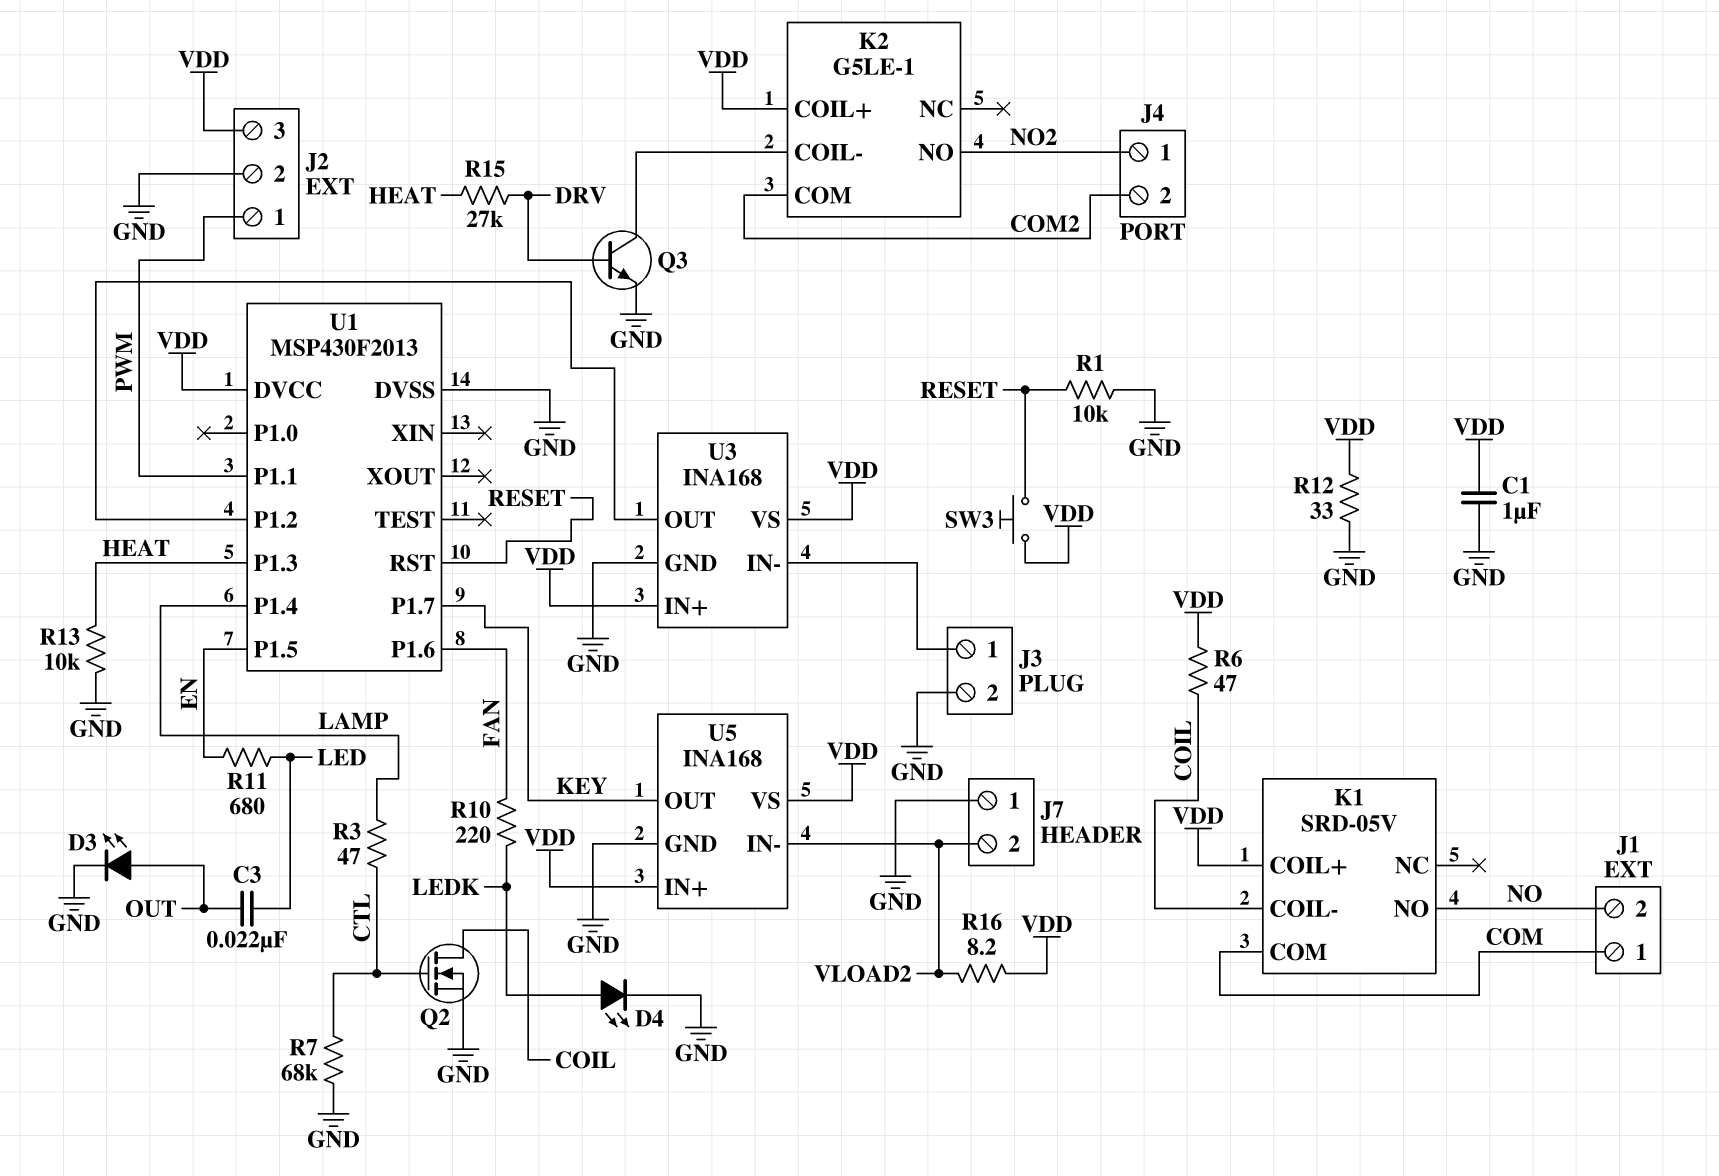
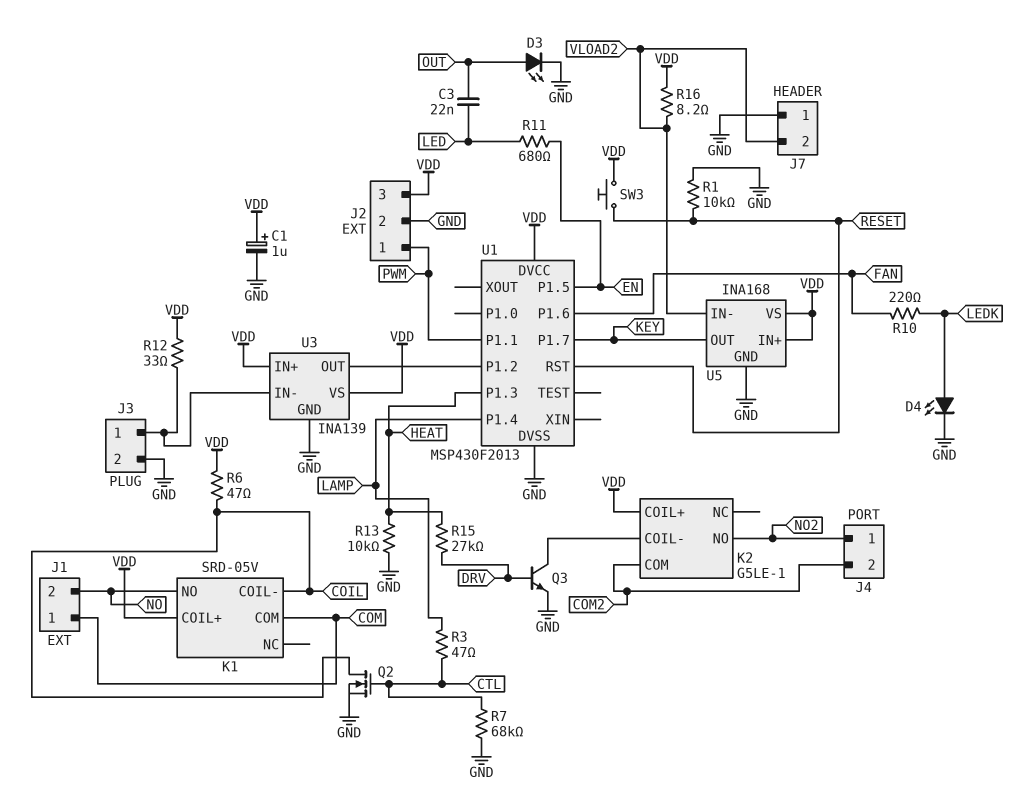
C1: 1uF (GND, VDD) -> 1uF (plus VDD, minus GND)
R12: 33 (GND, VDD) -> 33 (J3/1, VDD)
U3: INA168 -> INA139

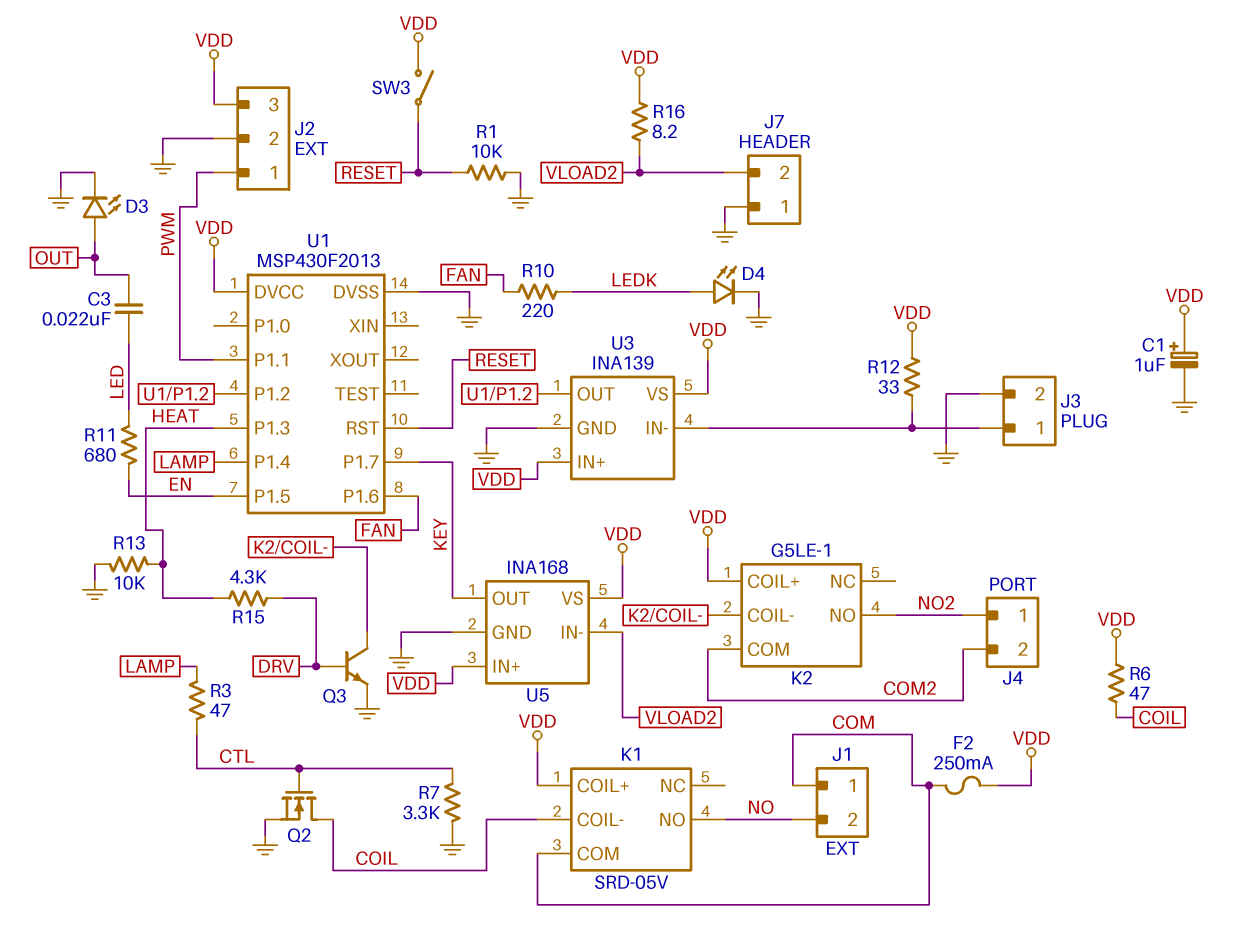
F2: none -> 250mA (COM, VDD)
R7: 68k (CTL, GND) -> 3.3k (CTL, GND)
R15: 27k (DRV, HEAT) -> 4.3k (DRV, HEAT)
SW3: button (RESET, VDD) -> switch (RESET, VDD)

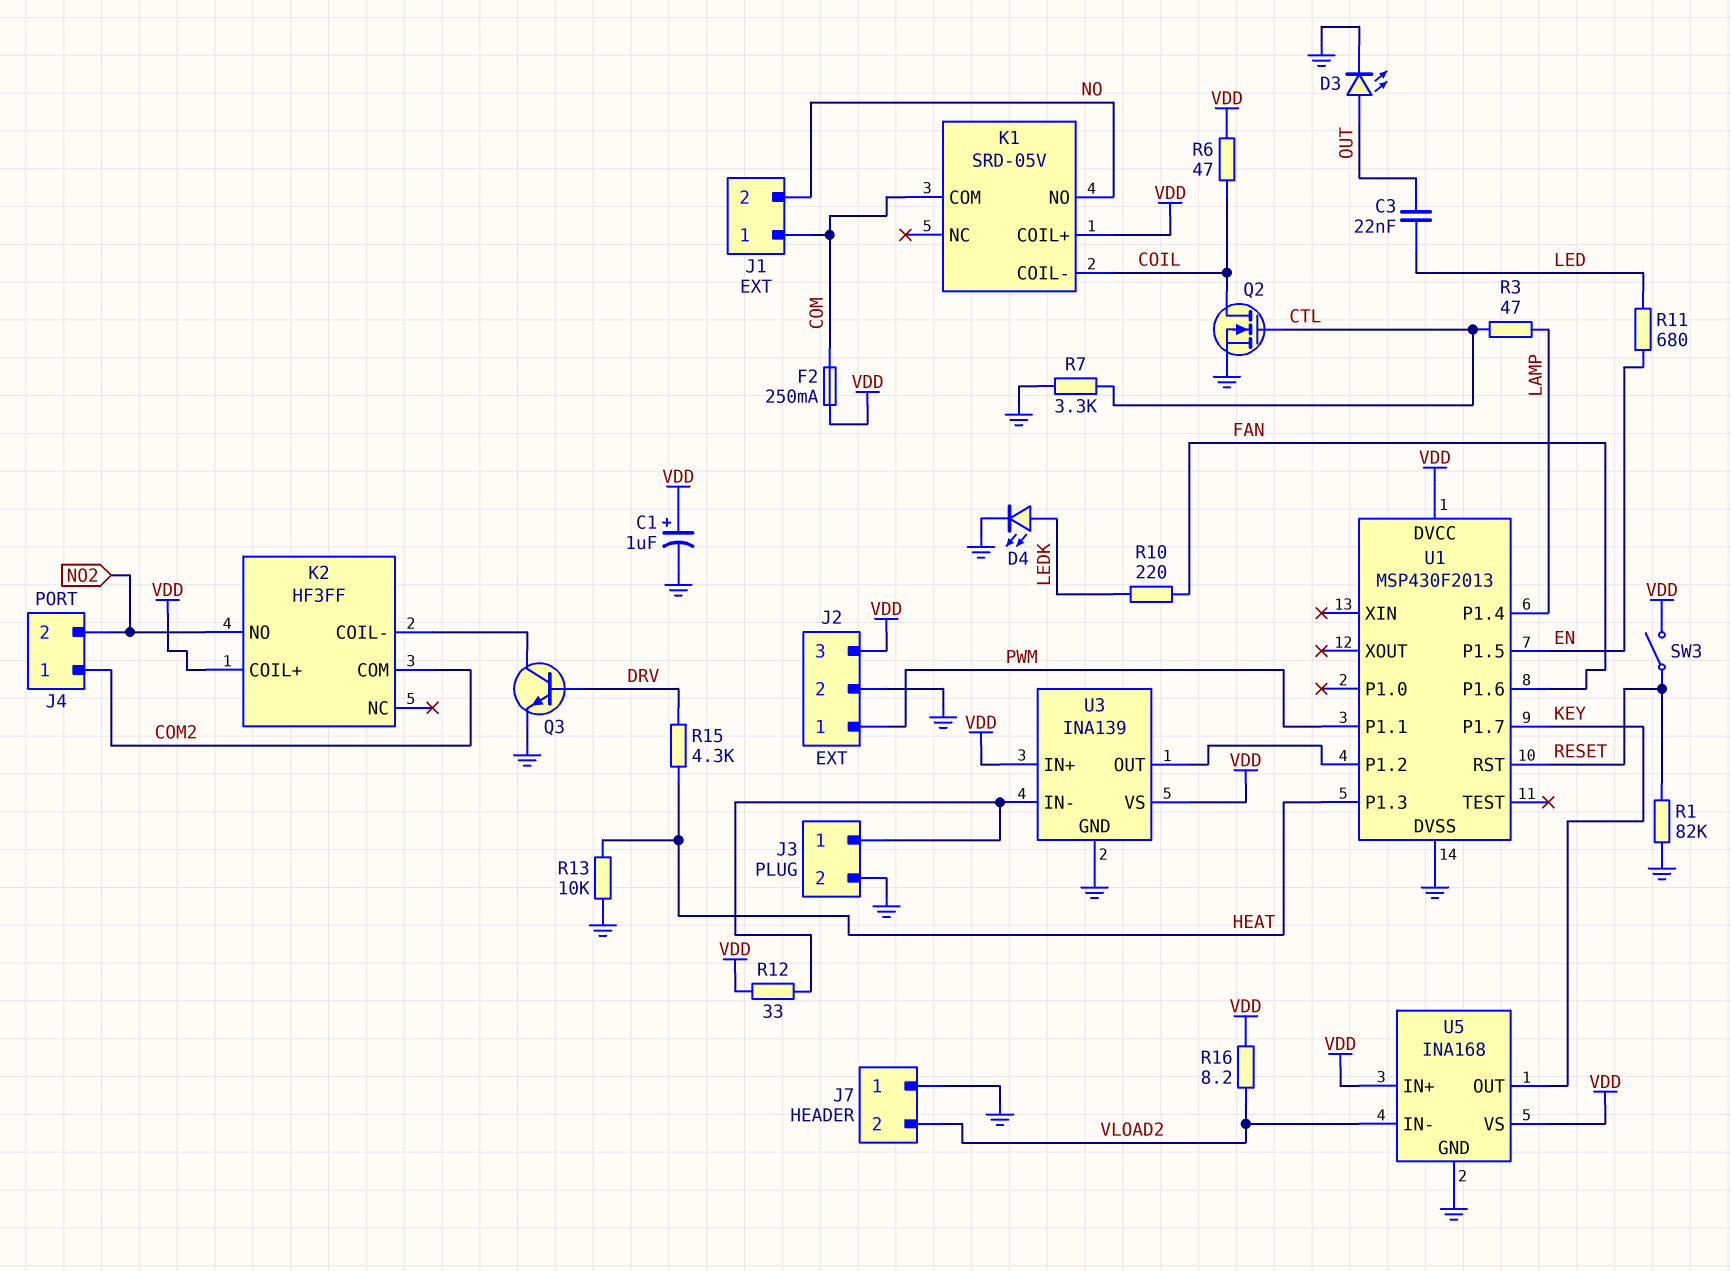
J4 pin 1: NO2 -> COM2
J4 pin 2: COM2 -> NO2
K2: G5LE-1 -> HF3FF
R1: 10k (GND, RESET) -> 82k (GND, RESET)

